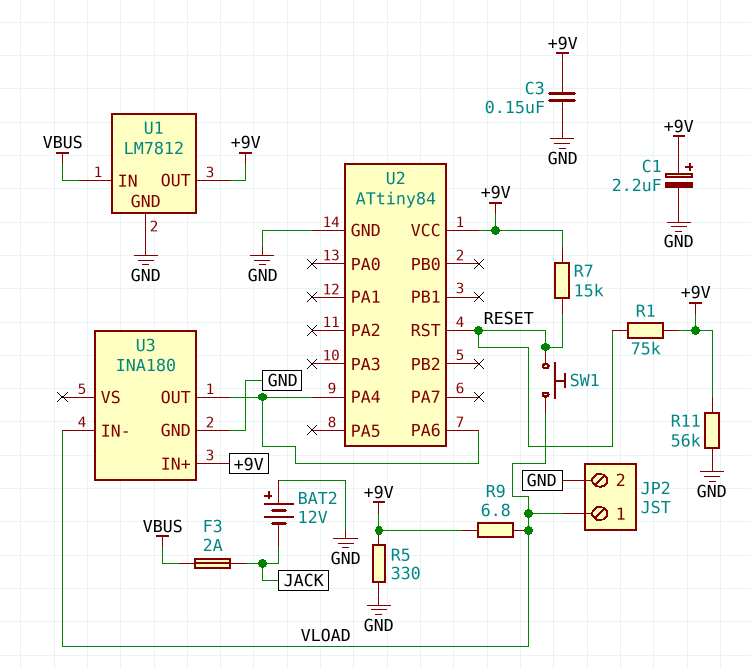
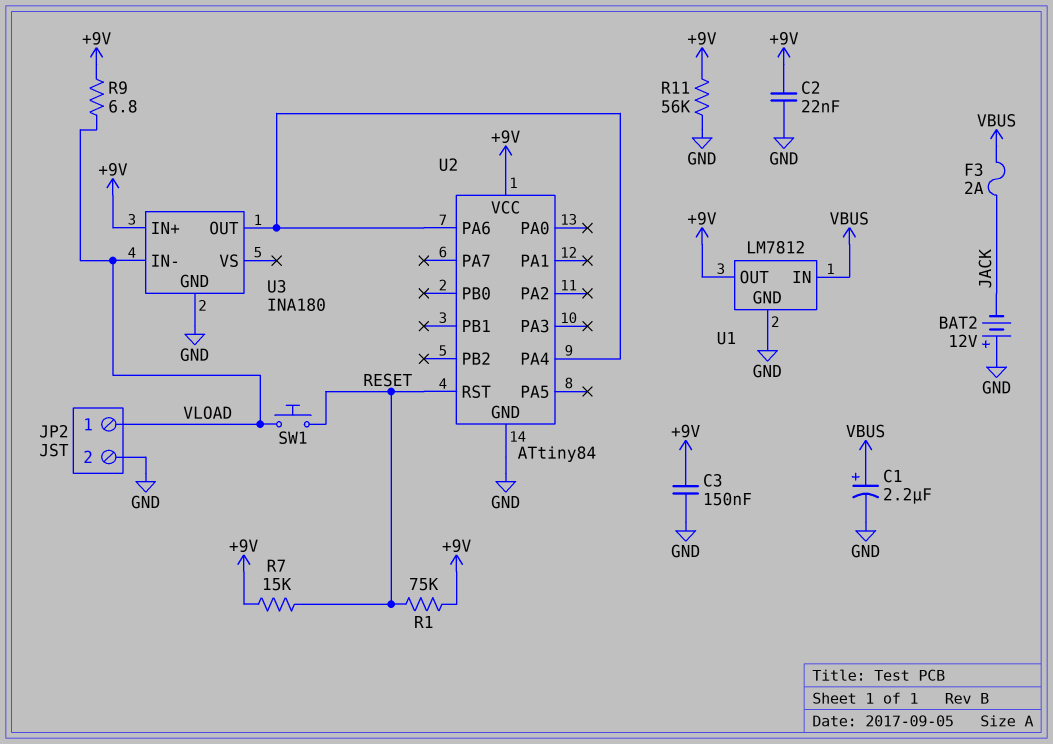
C1: 2.2uF (plus +9V, minus GND) -> 2.2uF (plus VBUS, minus GND)
C2: none -> 22nF (+9V, GND)
R5: 330 (+9V, GND) -> none

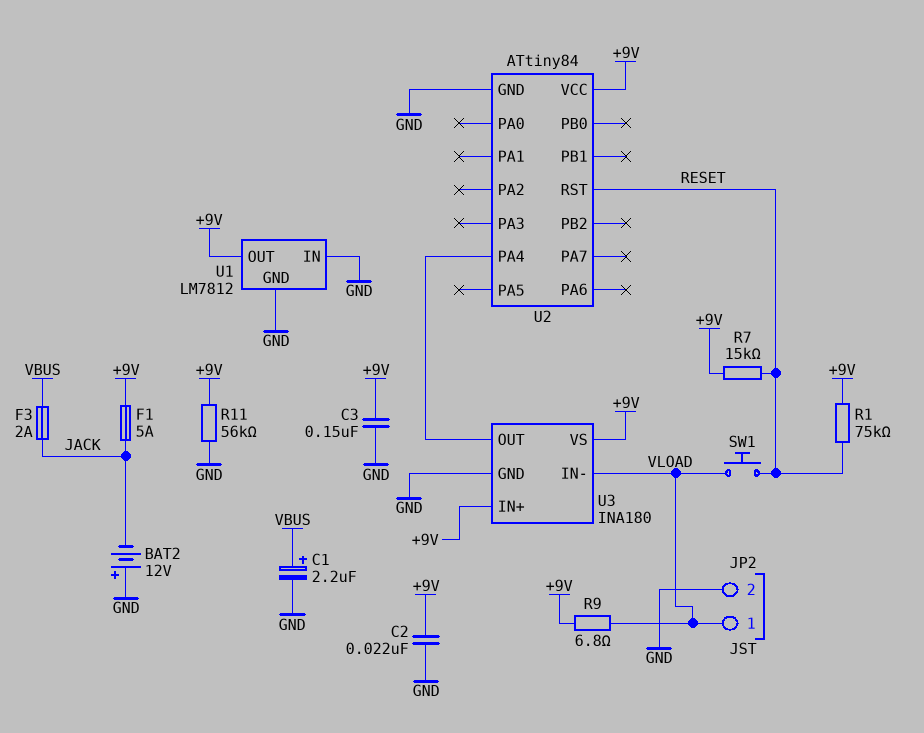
F1: none -> 5A (+9V, JACK)
U1 pin IN: VBUS -> GND
U2 pin PA6: U2/PA4 -> none
U3 pin VS: none -> +9V

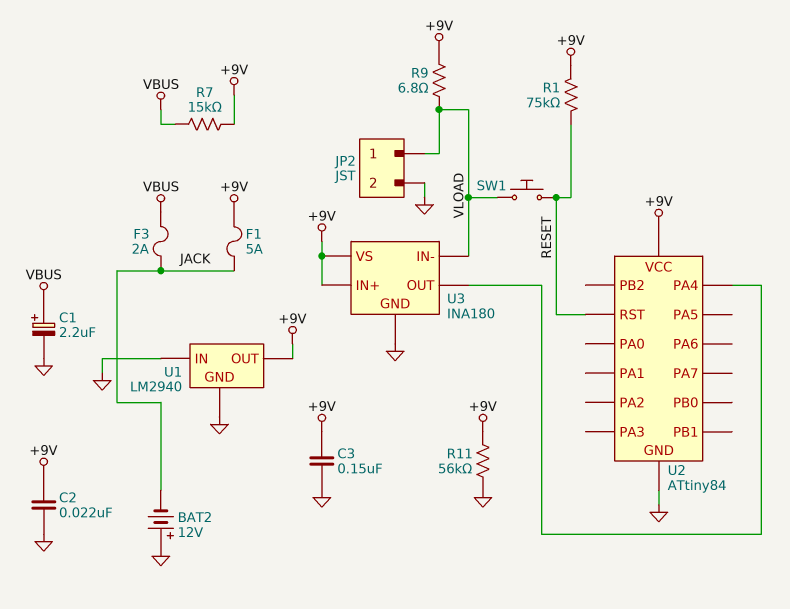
R7: 15k (+9V, RESET) -> 15k (+9V, VBUS)
U1: LM7812 -> LM2940

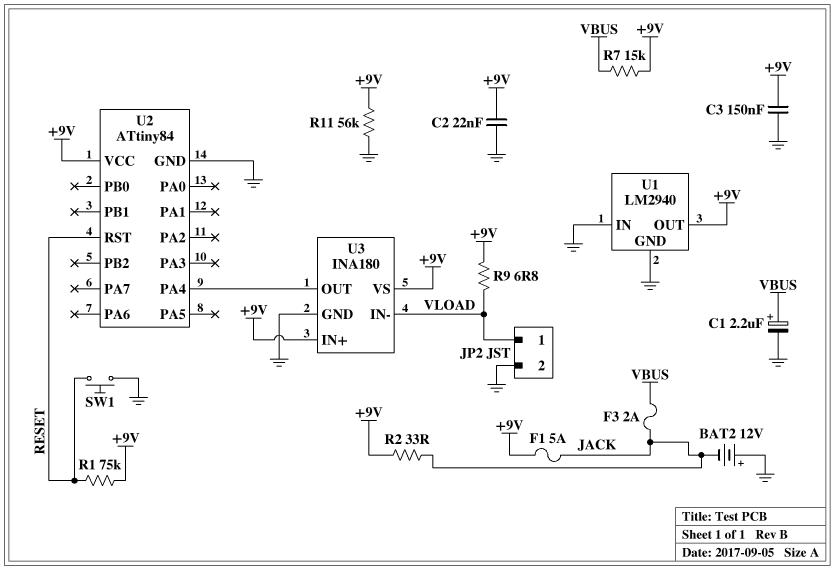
R2: none -> 33 (+9V, JACK)
SW1: button (RESET, VLOAD) -> button (GND, RESET)

